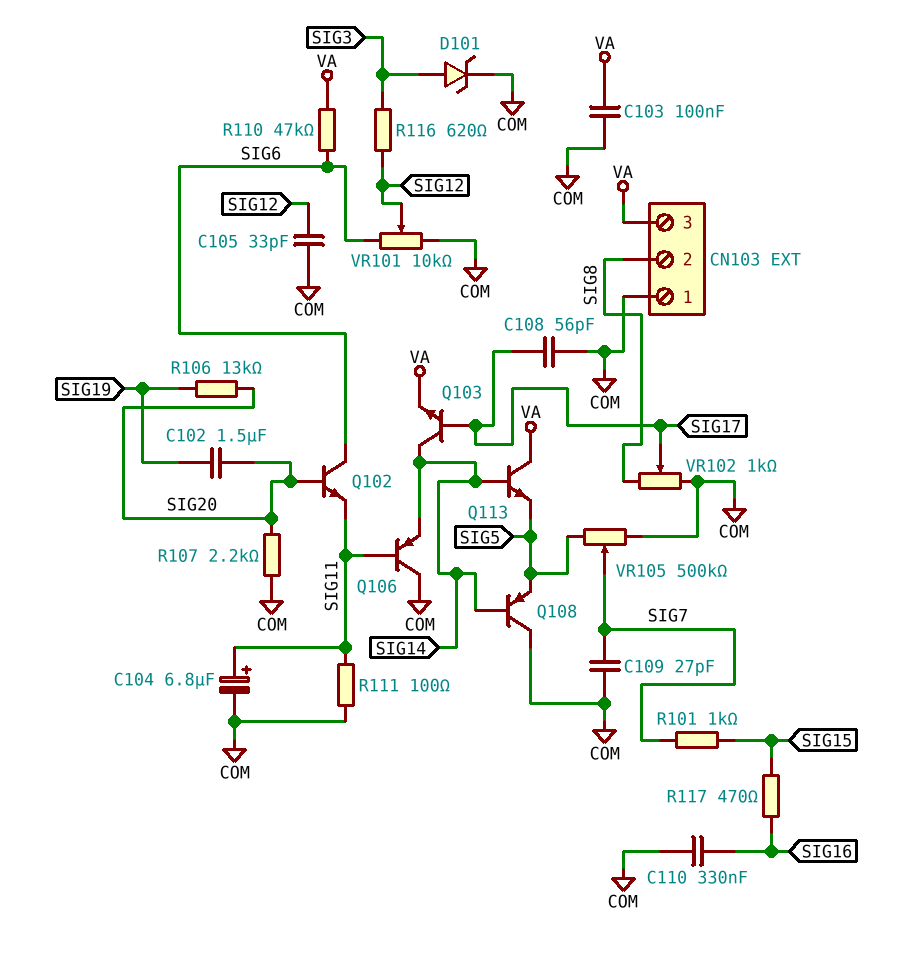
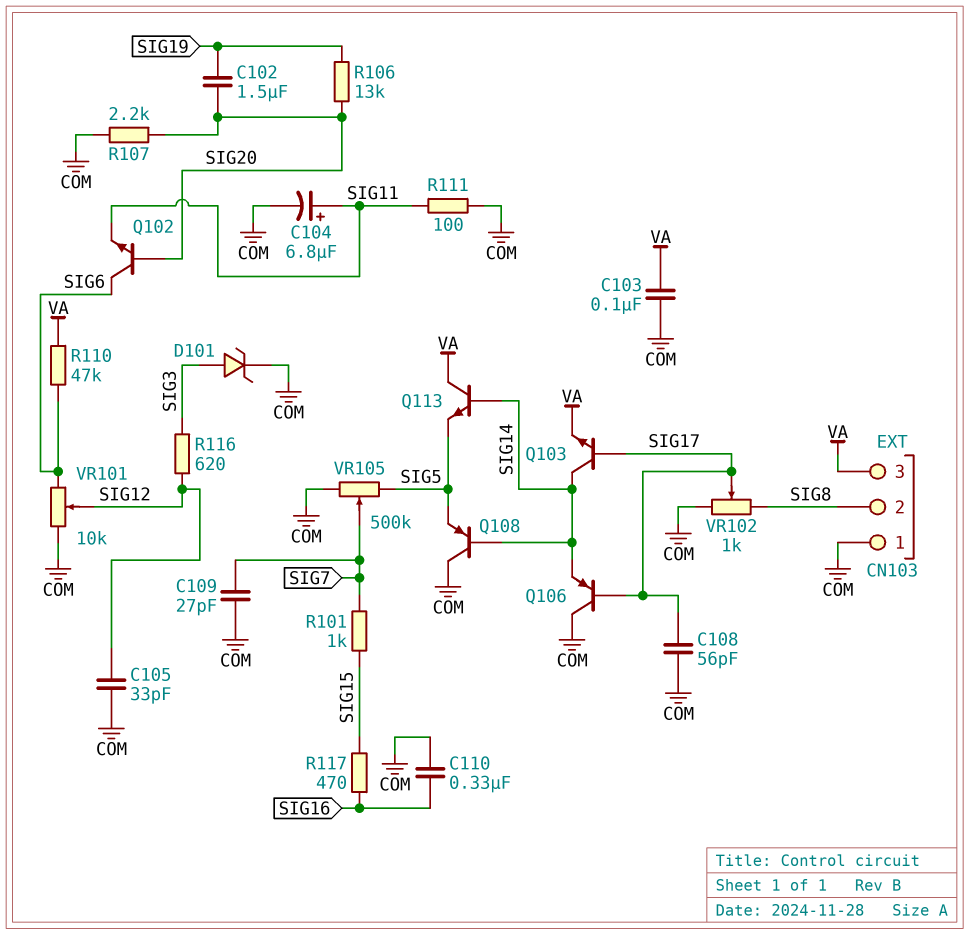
Q106: PNP (B SIG11, C COM, E SIG14) -> PNP (B SIG17, C COM, E SIG14)

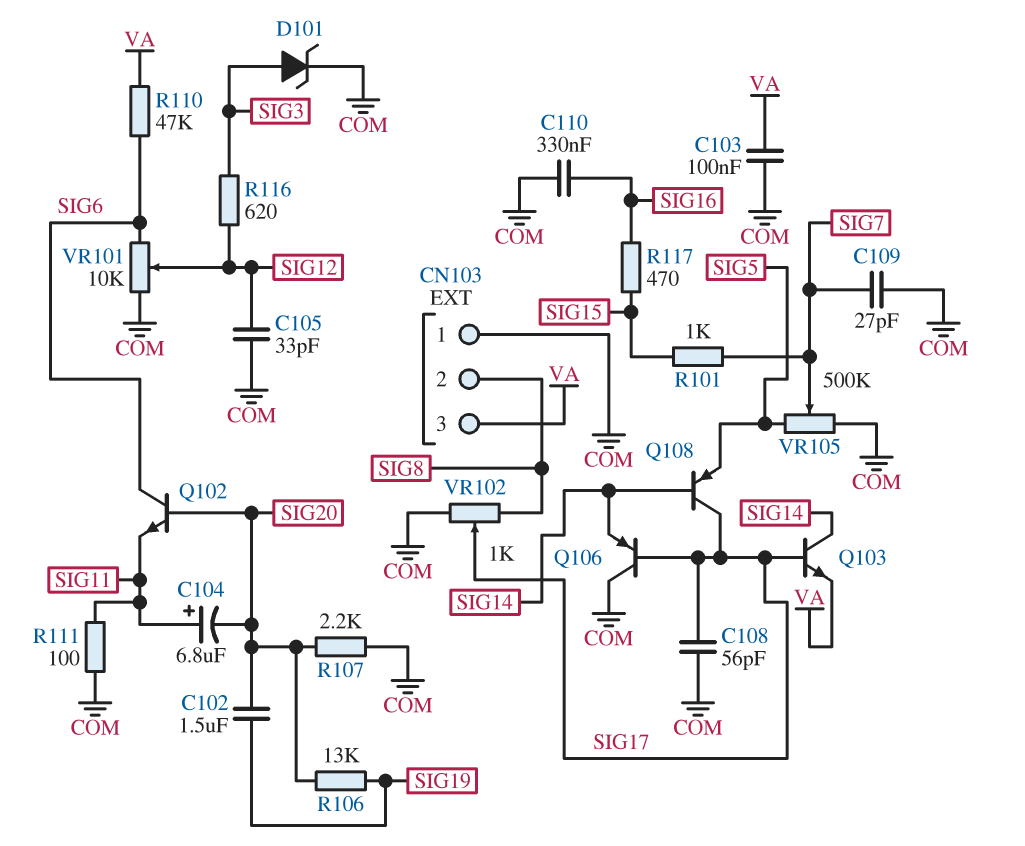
C104: 6.8uF (plus SIG11, minus COM) -> 6.8uF (plus SIG11, minus SIG20)
Q108: PNP (B SIG14, C COM, E SIG5) -> PNP (B SIG14, C SIG17, E SIG5)
Q113: NPN (B SIG14, C VA, E SIG5) -> none

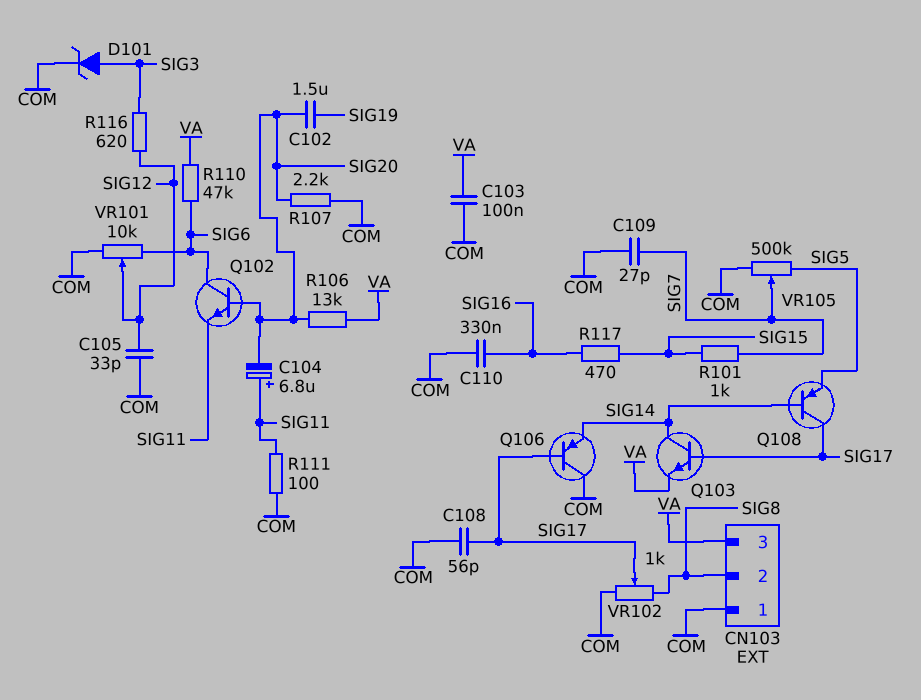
R106: 13k (SIG19, SIG20) -> 13k (SIG20, VA)

